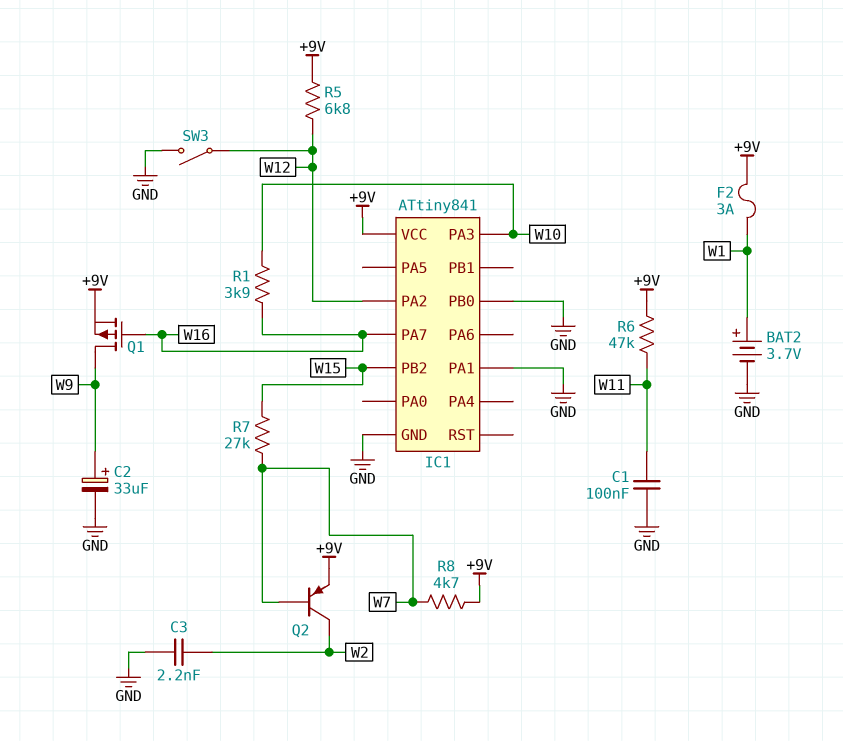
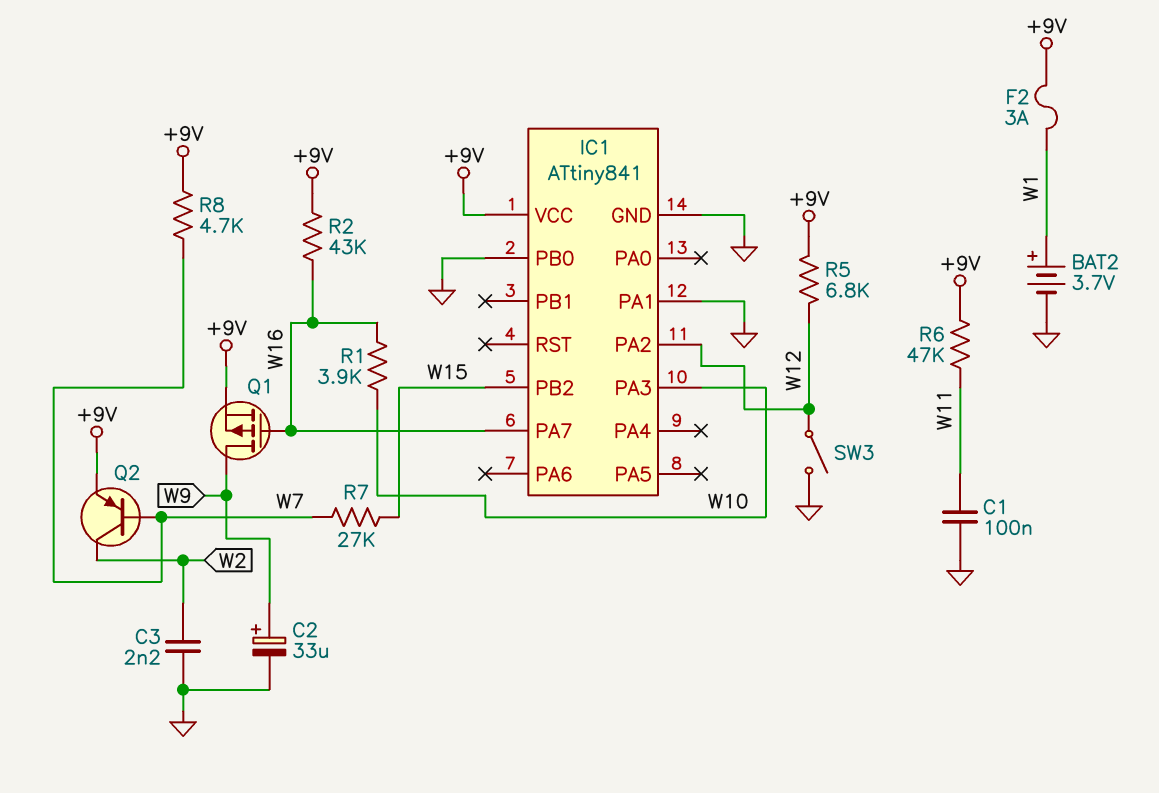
R2: none -> 43k (+9V, W16)

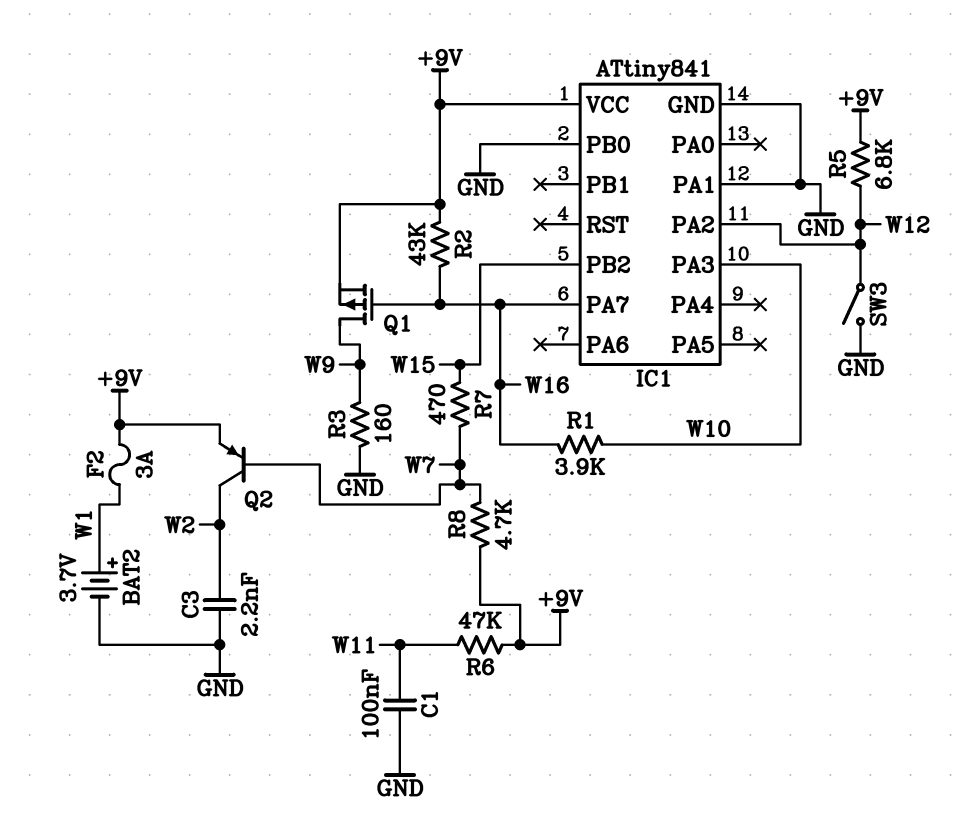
C2: 33uF (plus W9, minus GND) -> none
R3: none -> 160 (GND, W9)
R7: 27k (W7, W15) -> 470 (W7, W15)

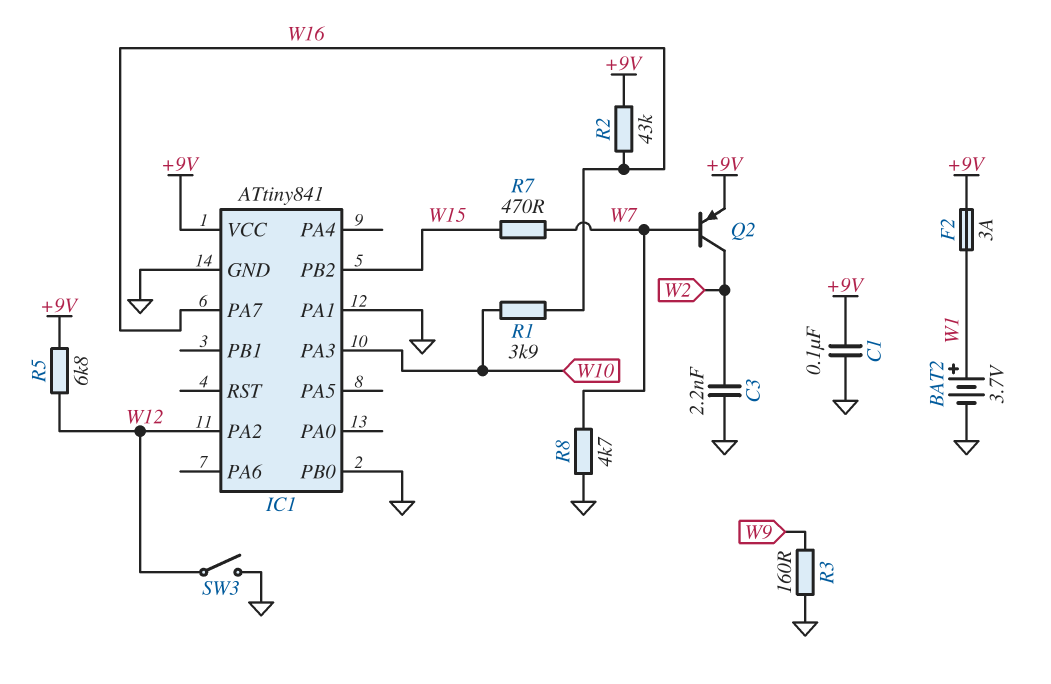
C1: 100nF (GND, W11) -> 100nF (+9V, GND)
Q1: PMOS (G W16, D W9, S +9V) -> none
R6: 47k (+9V, W11) -> none
R8: 4.7k (+9V, W7) -> 4.7k (GND, W7)

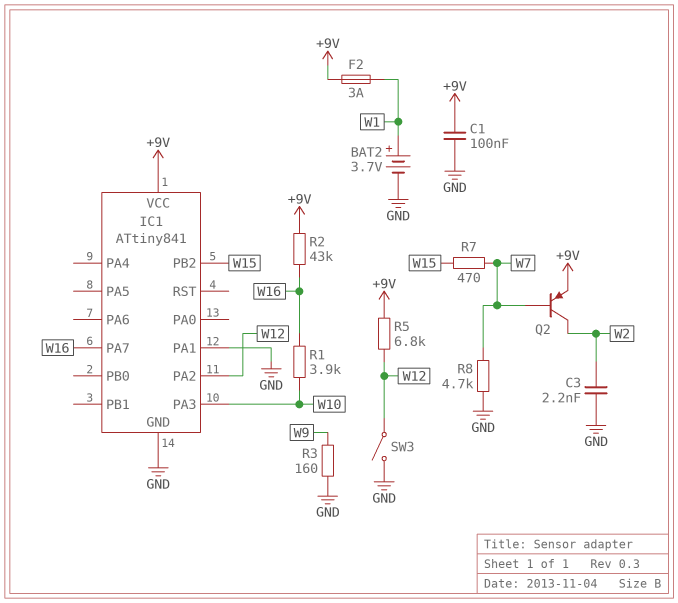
IC1 pin PB0: GND -> none

